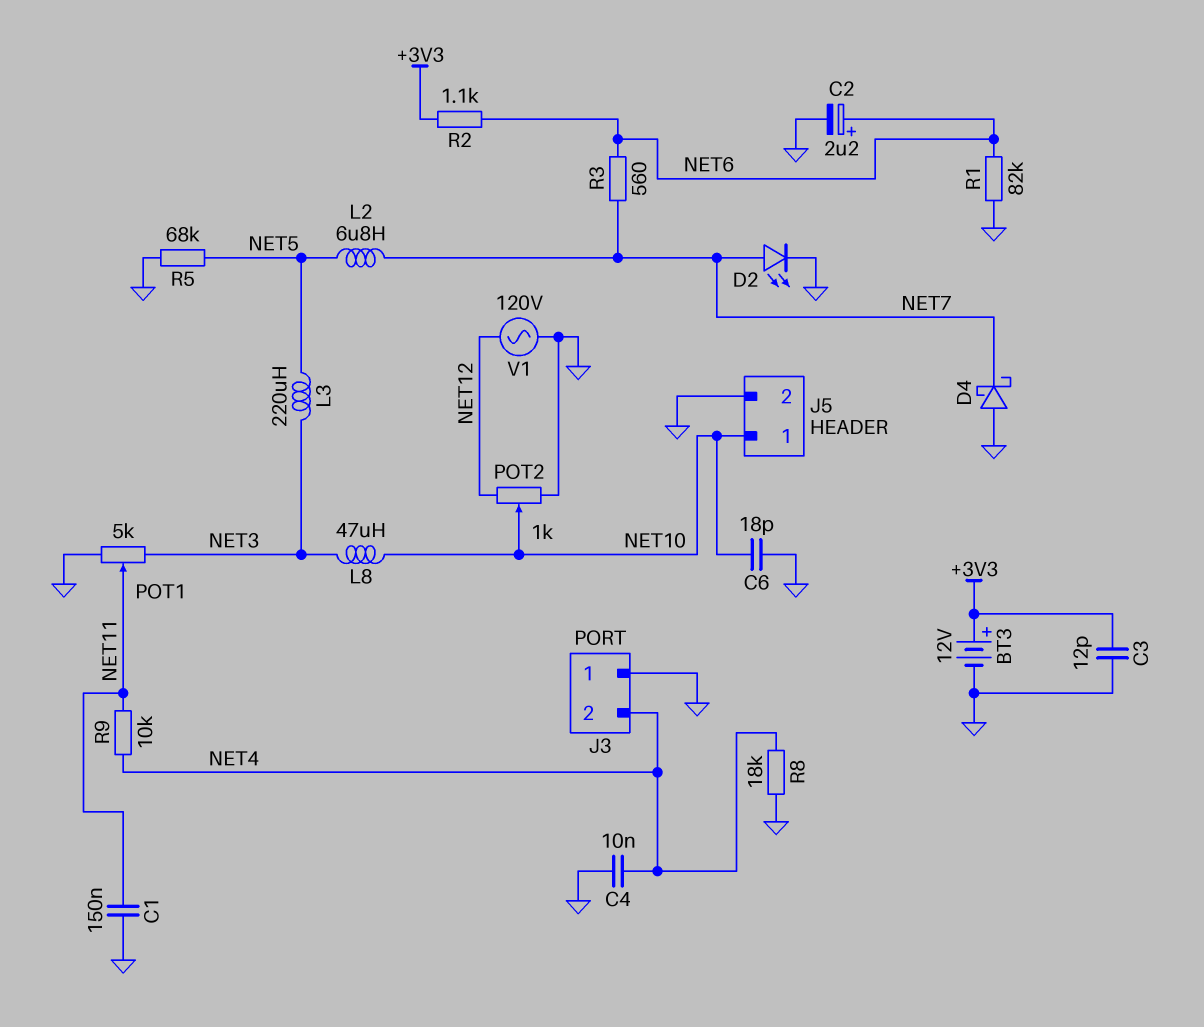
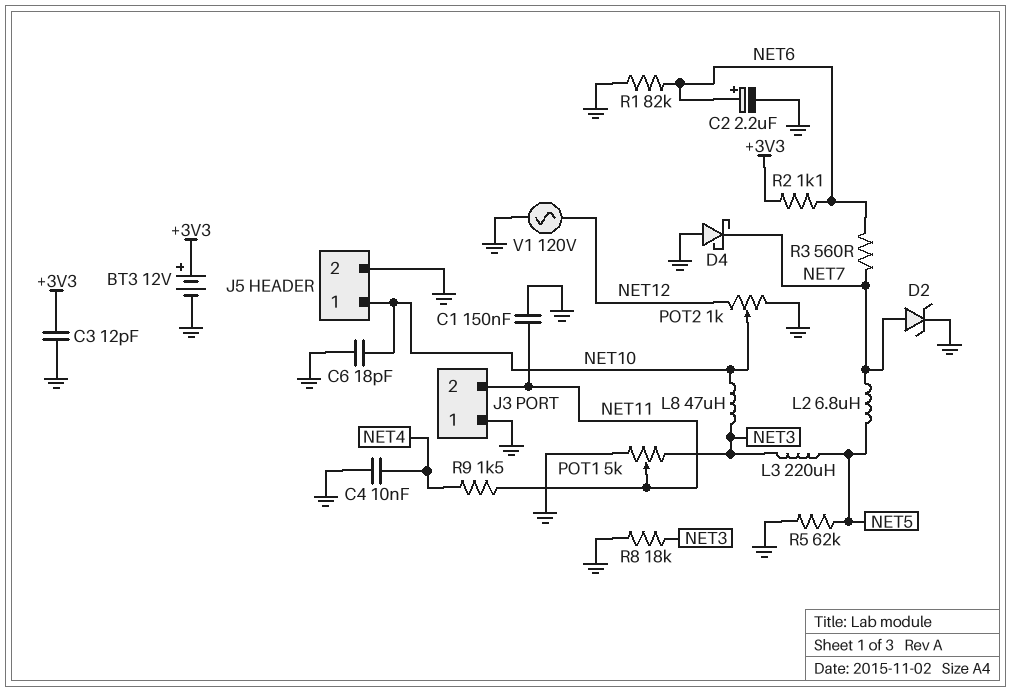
D2: LED (A NET7, K GND) -> zener (A NET7, K GND)
J3 pin 2: NET4 -> NET11
R5: 68k (GND, NET5) -> 62k (GND, NET5)
R8: 18k (GND, NET4) -> 18k (GND, NET3)
R9: 10k (NET4, NET11) -> 1.5k (NET4, NET11)

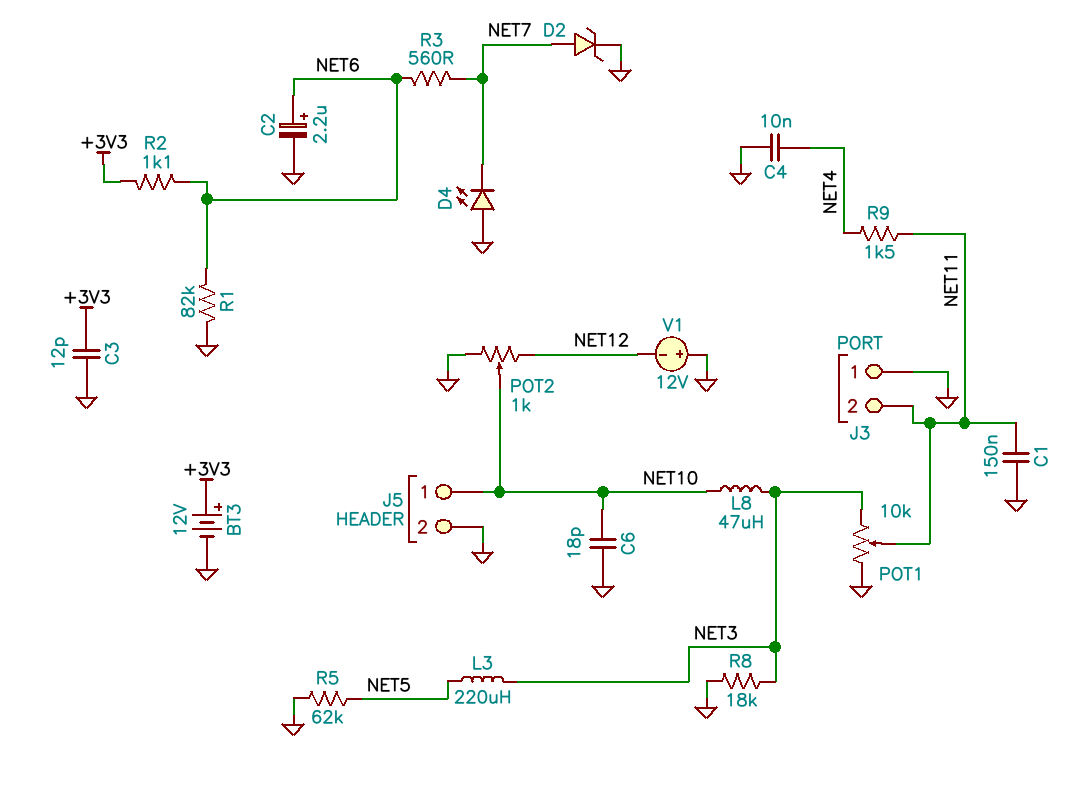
D4: schottky (A GND, K NET7) -> LED (A GND, K NET7)
L2: 6.8uH (NET5, NET7) -> none
POT1: 5k (GND, NET3, wiper NET11) -> 10k (GND, NET3, wiper NET11)
V1: AC 120V (GND, NET12) -> 12V (plus GND, minus NET12)

